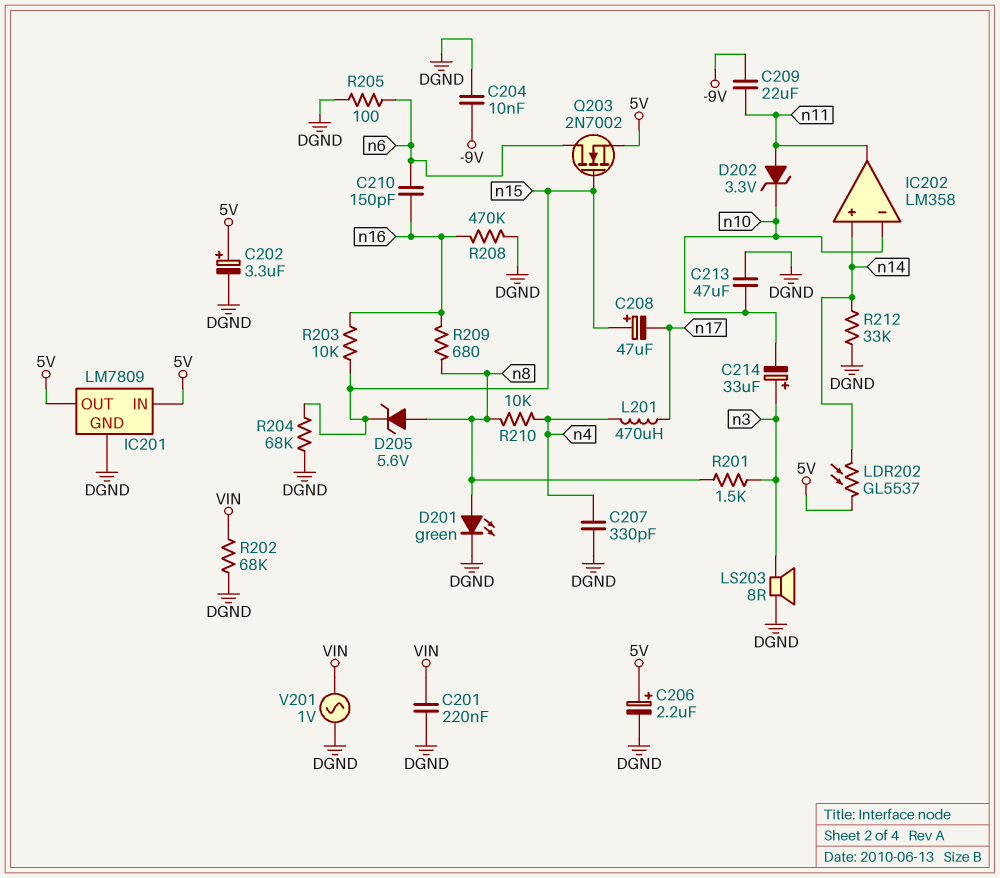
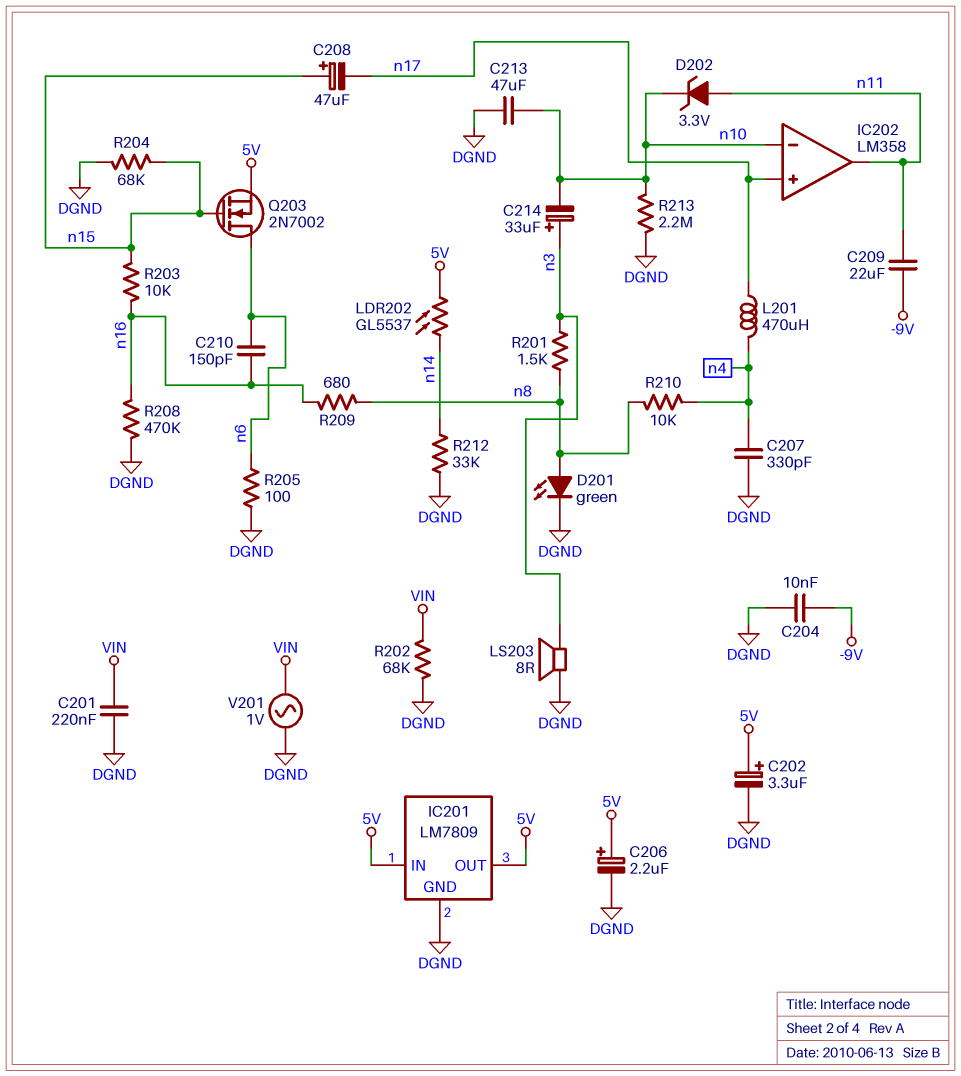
D205: zener 5.6V (A n8, K n15) -> none
IC202 pin in+: n14 -> n17
R213: none -> 2.2M (DGND, n10)

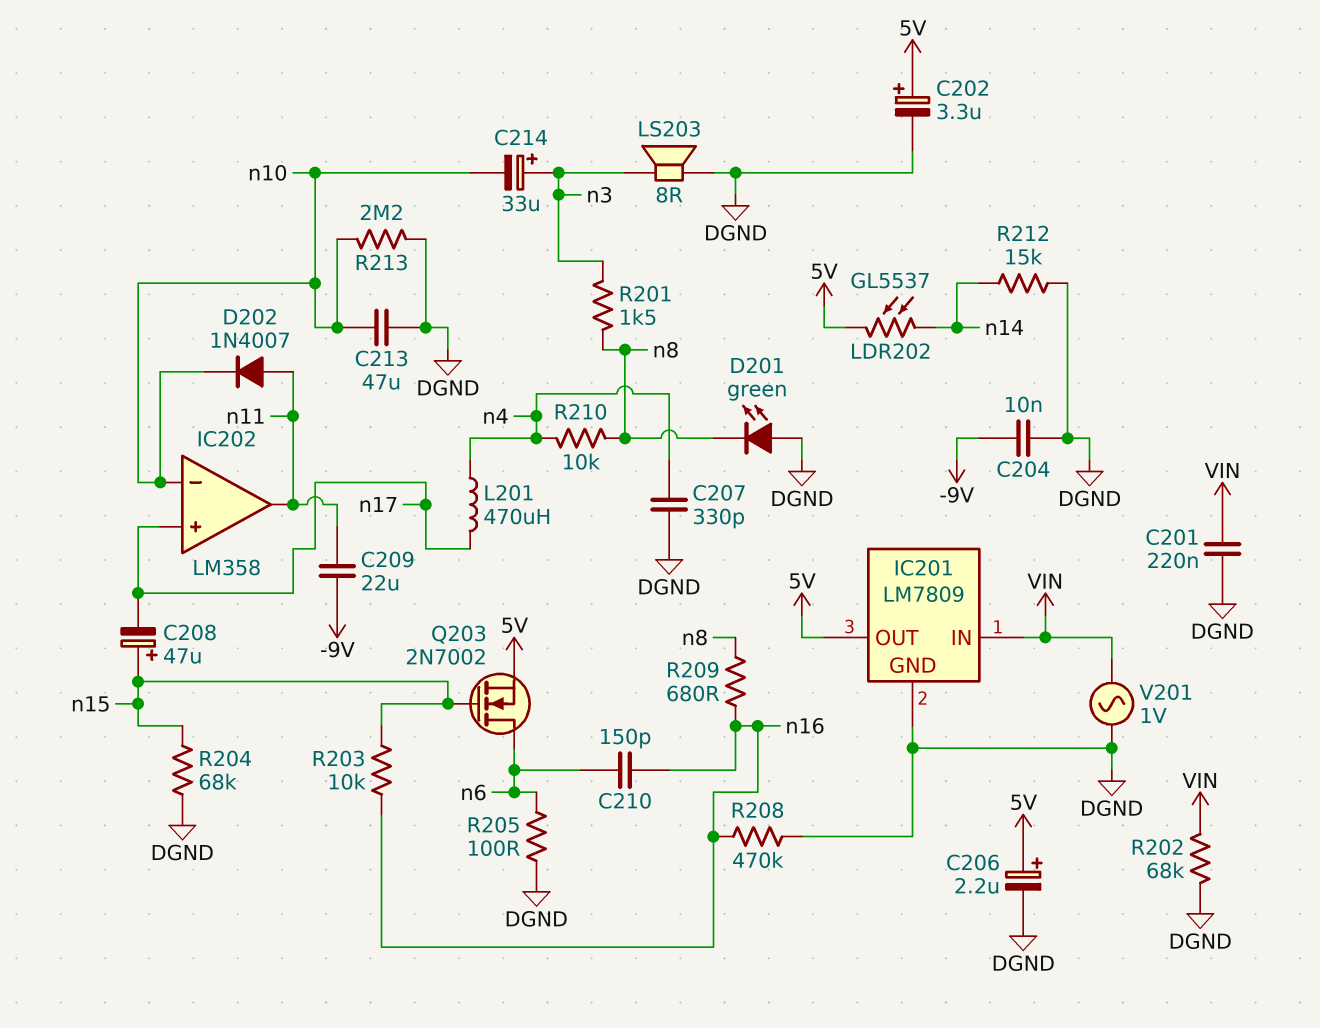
D201: LED green (A n8, K DGND) -> LED green (A DGND, K n8)
D202: zener 3.3V (A n11, K n10) -> diode 1N4007 (A n11, K n10)
IC201 pin IN: 5V -> VIN
R212: 33k (DGND, n14) -> 15k (DGND, n14)

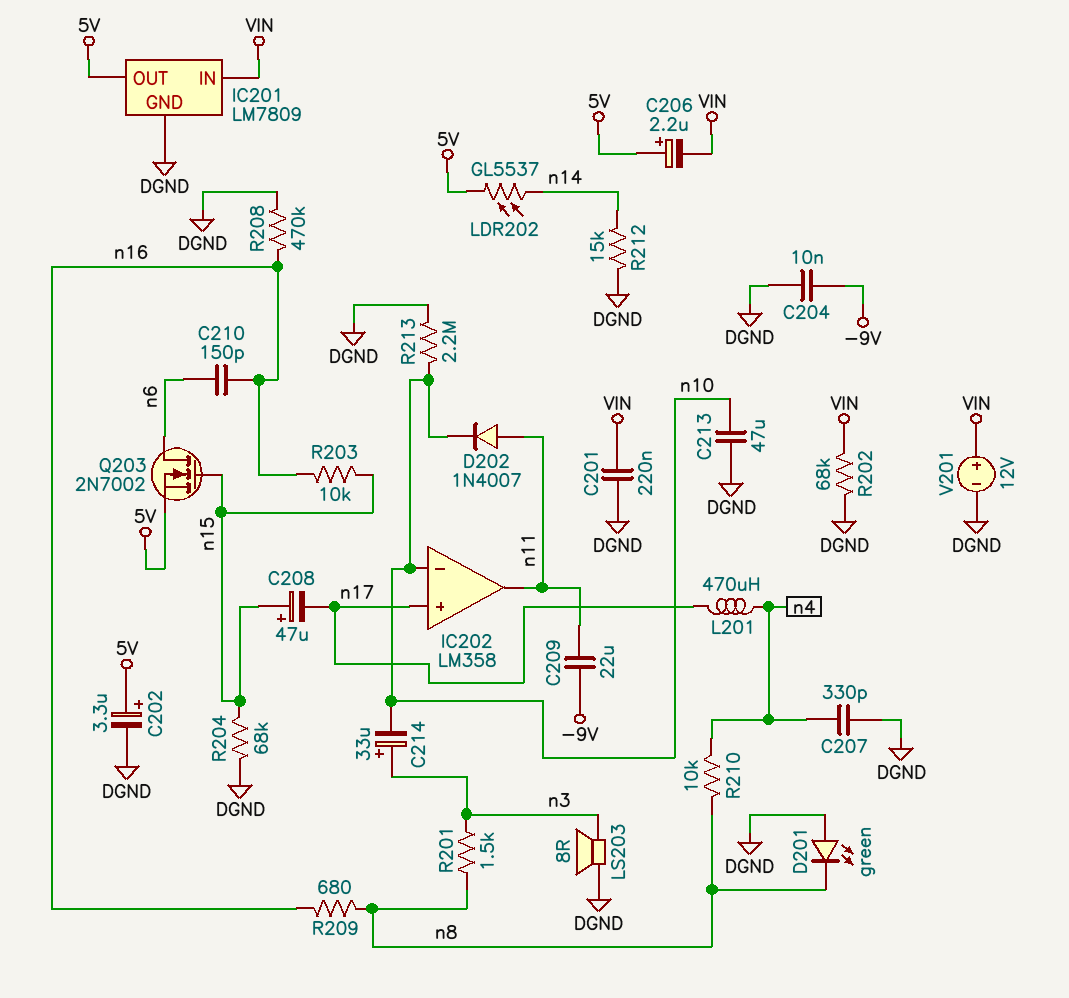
C206: 2.2uF (plus 5V, minus DGND) -> 2.2uF (plus 5V, minus VIN)
R205: 100 (DGND, n6) -> none
V201: AC 1V (DGND, VIN) -> 12V (plus VIN, minus DGND)

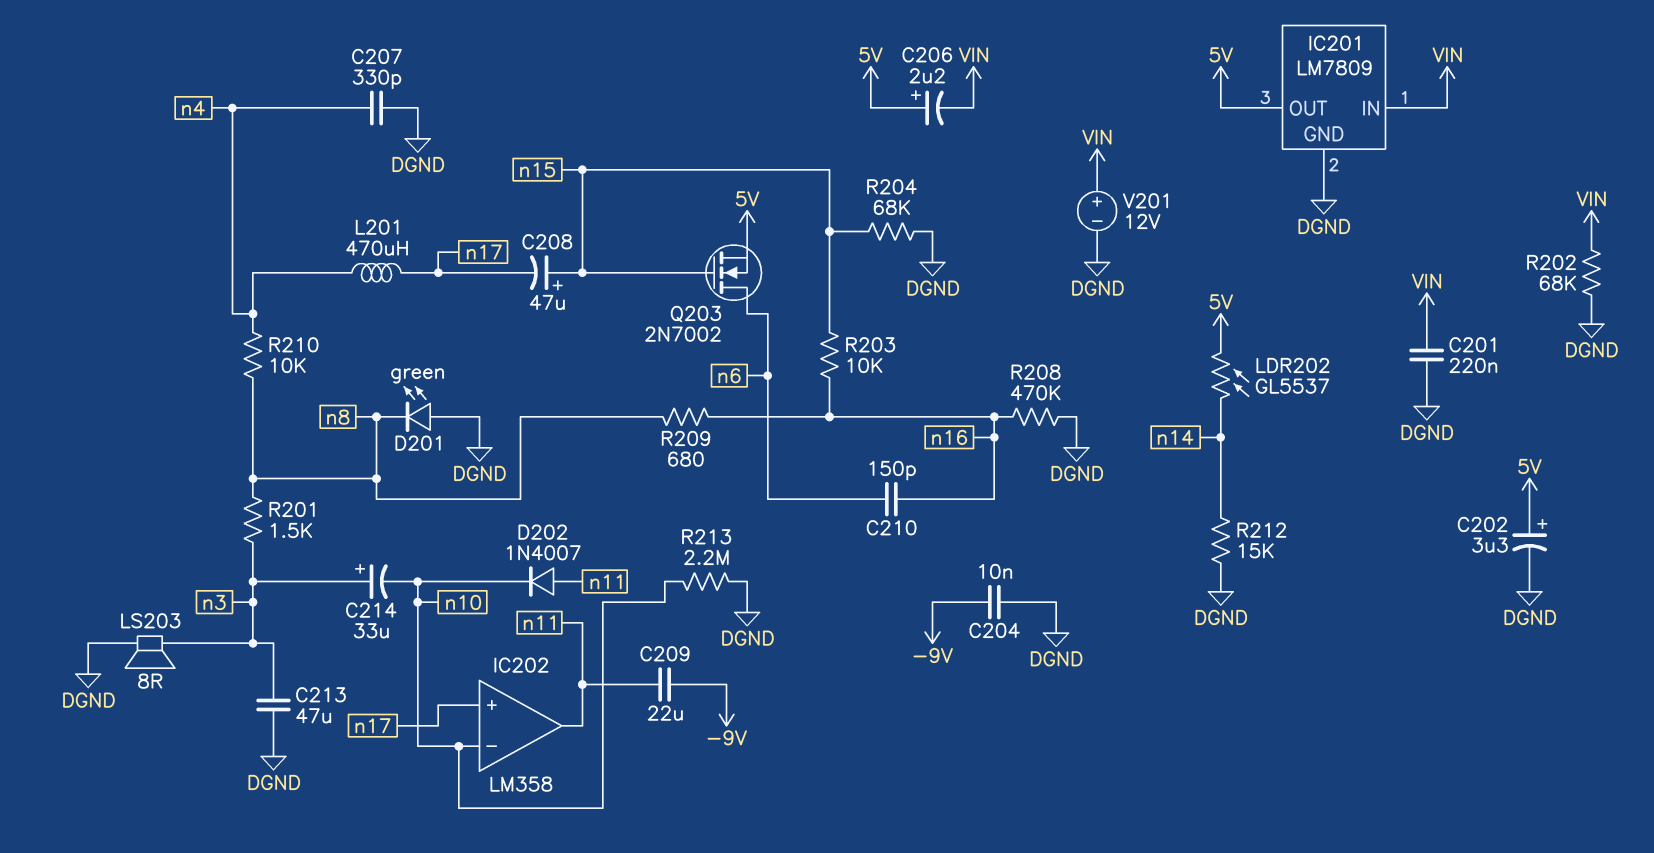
C213: 47uF (DGND, n10) -> 47uF (DGND, n3)

